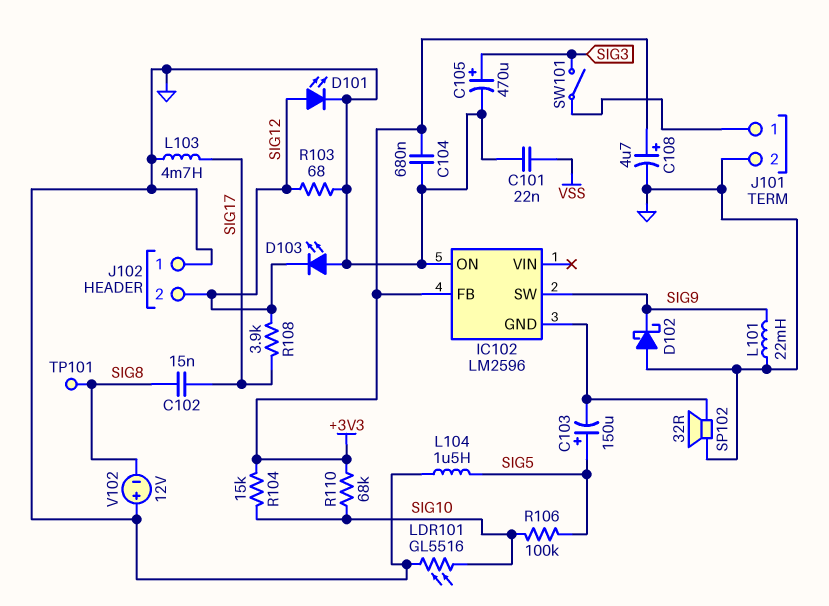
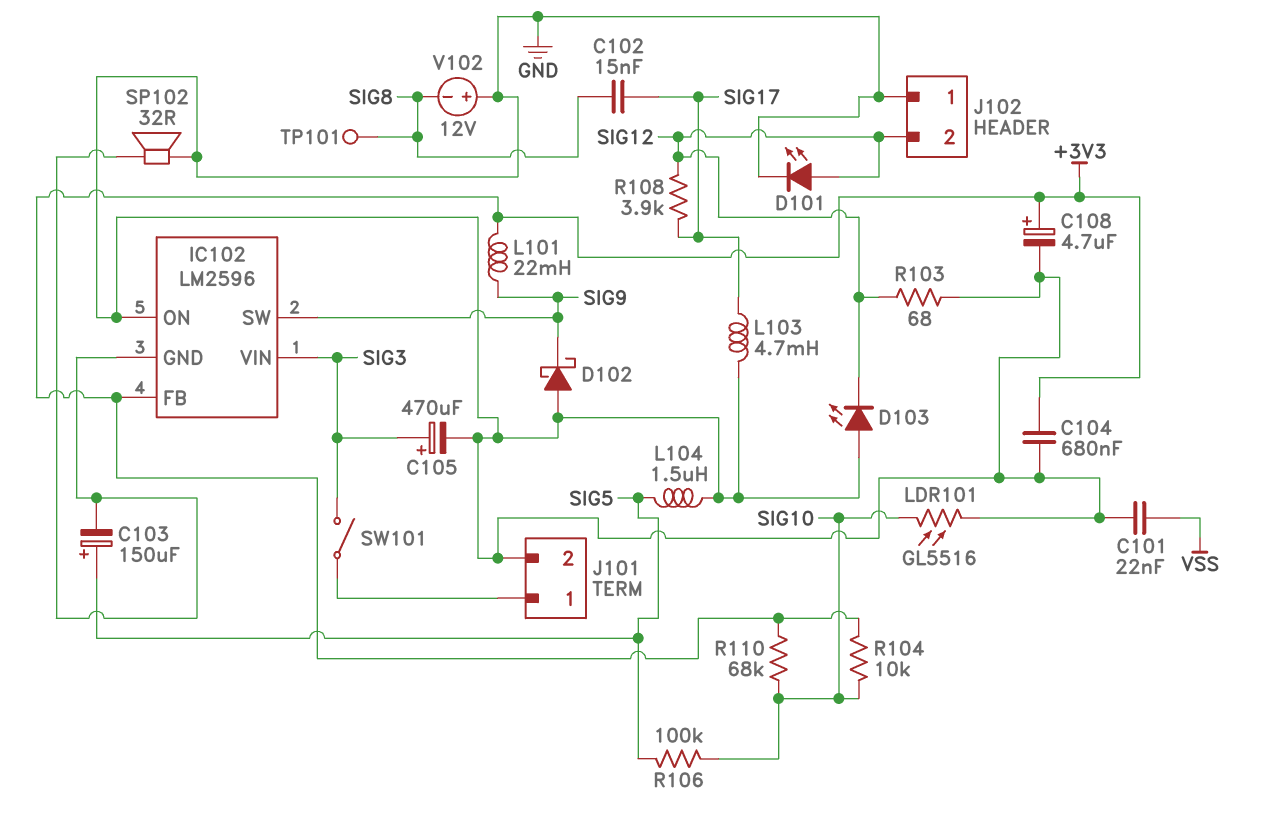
IC102 pin VIN: none -> SIG3
L101: 22mH (GND, SIG9) -> 22mH (+3V3, SIG9)
R104: 15k (+3V3, SIG10) -> 10k (+3V3, SIG10)

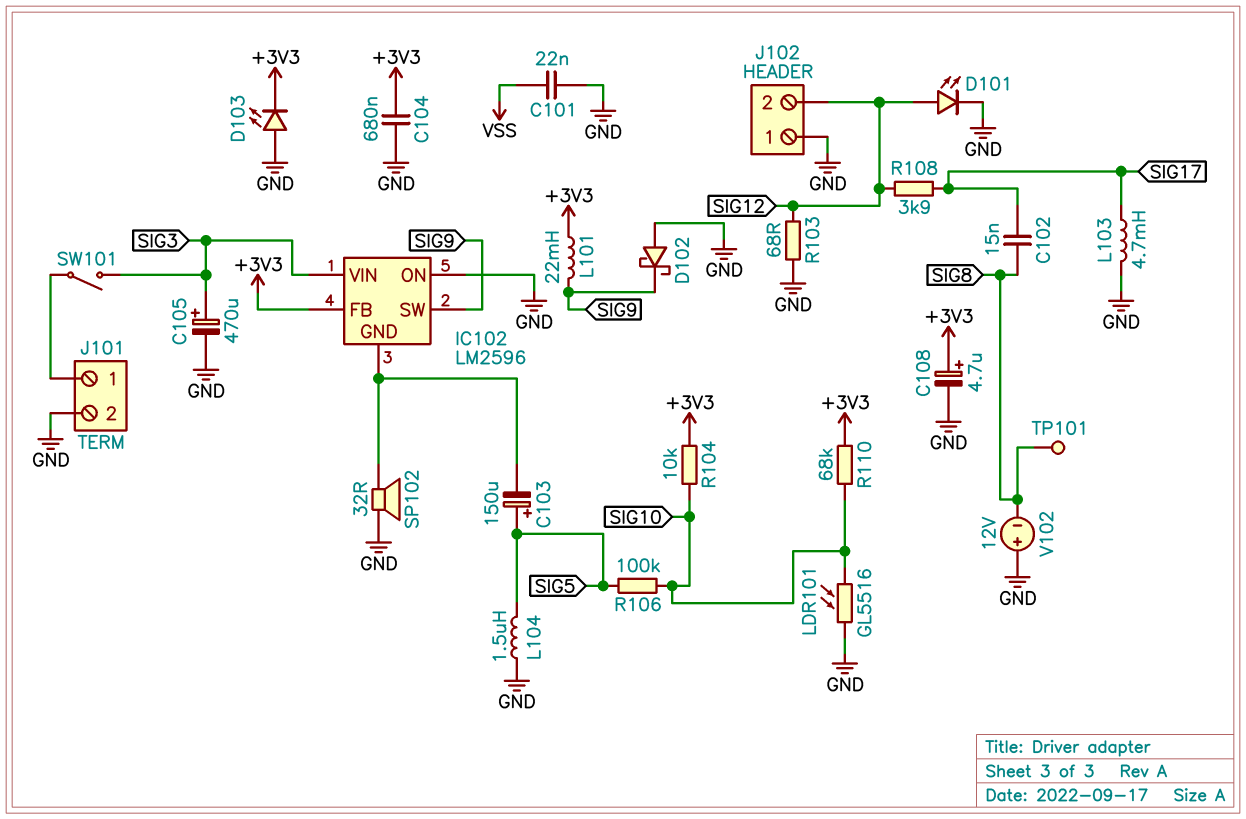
D103: LED (A GND, K SIG12) -> LED (A GND, K +3V3)

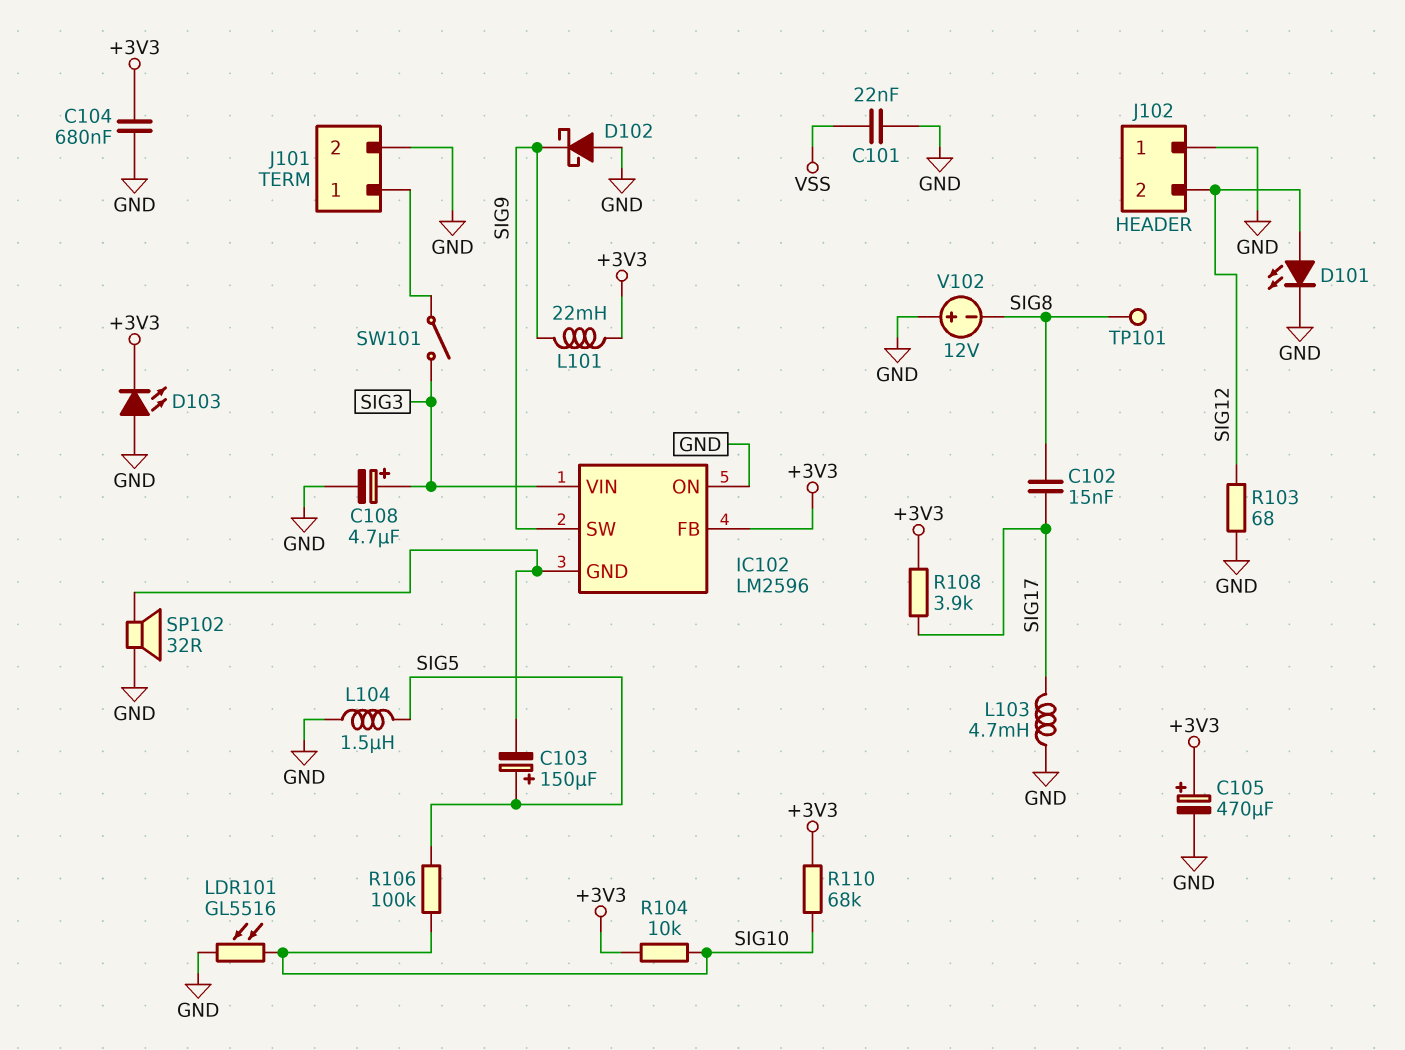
C105: 470uF (plus SIG3, minus GND) -> 470uF (plus +3V3, minus GND)
C108: 4.7uF (plus +3V3, minus GND) -> 4.7uF (plus SIG3, minus GND)
R108: 3.9k (SIG12, SIG17) -> 3.9k (+3V3, SIG17)

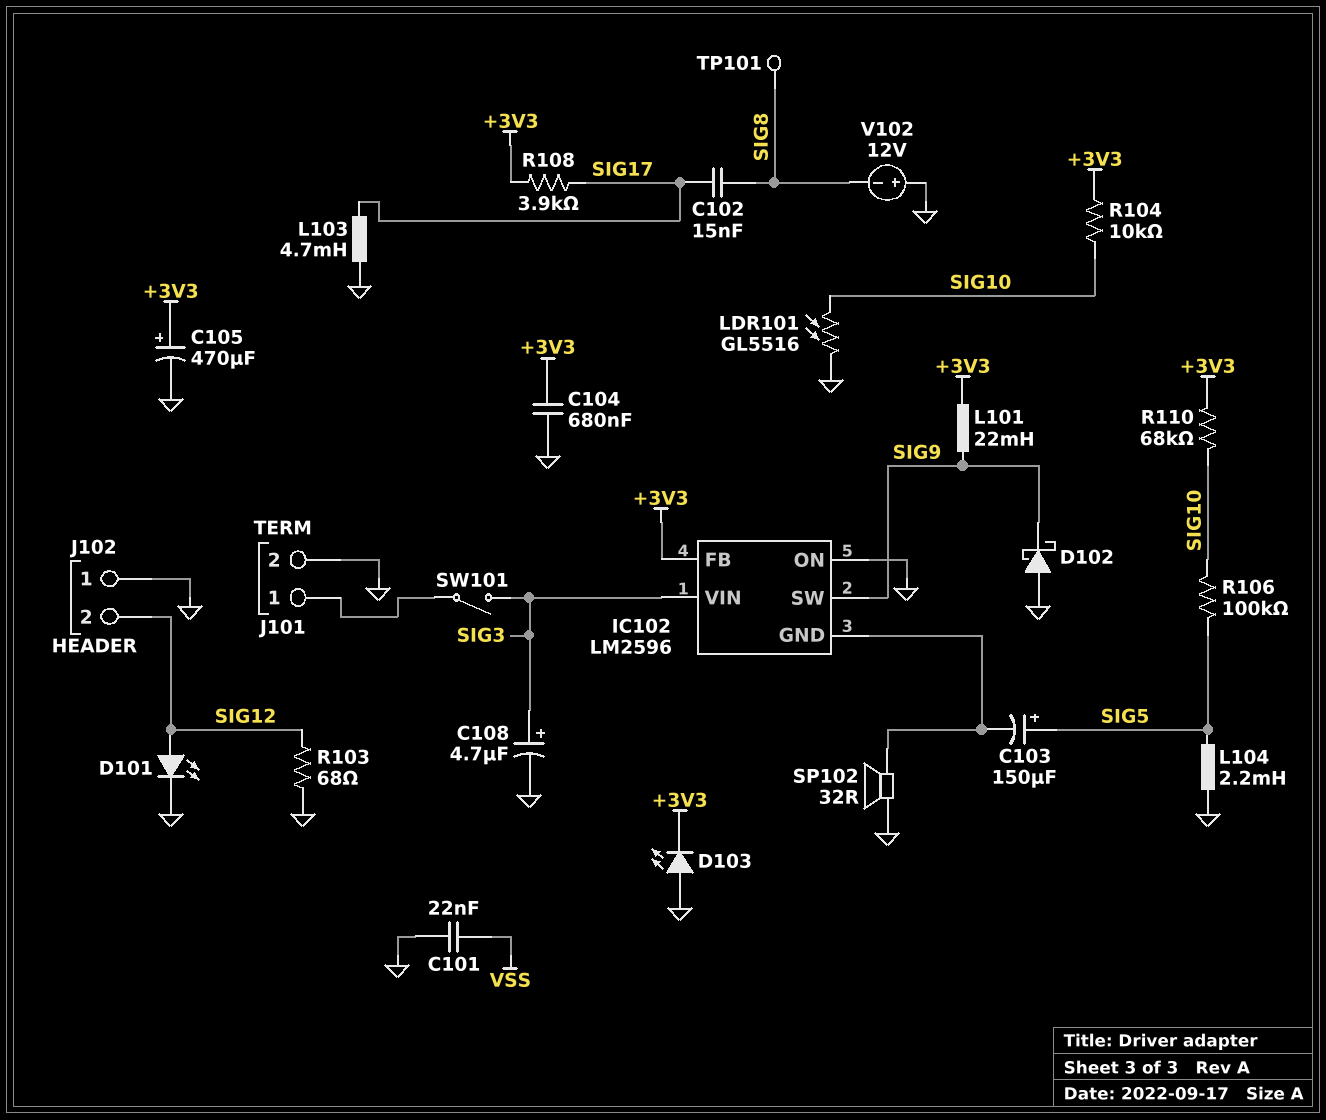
L104: 1.5uH (GND, SIG5) -> 2.2mH (GND, SIG5)

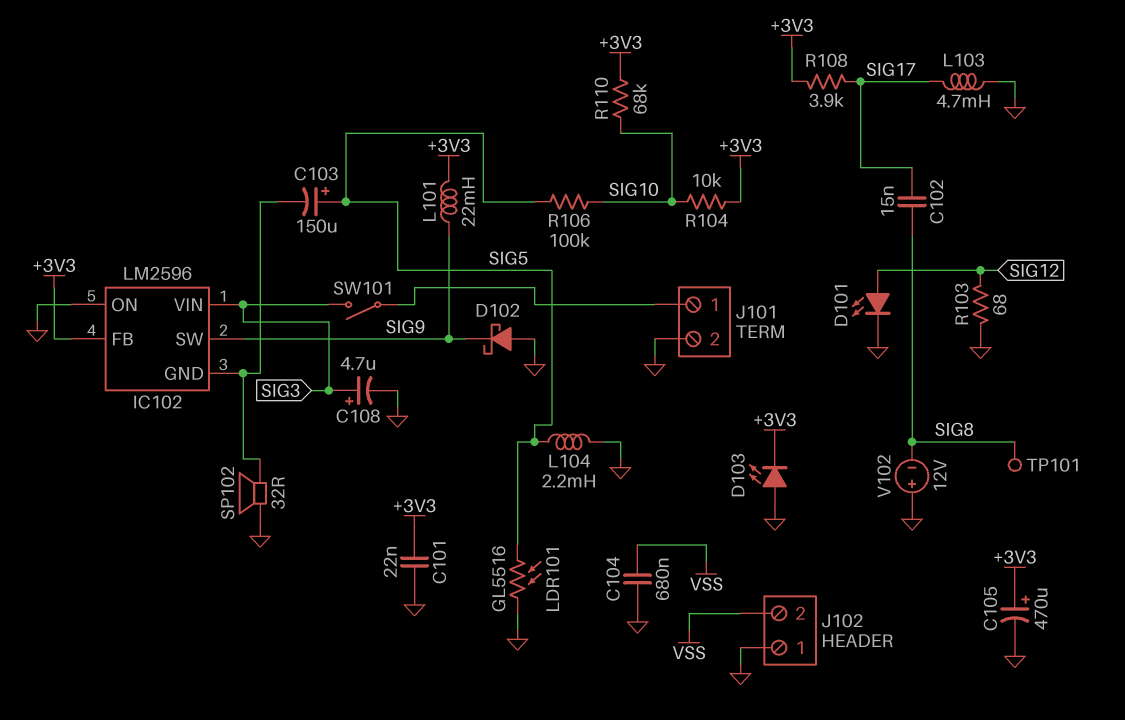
C101: 22nF (GND, VSS) -> 22nF (+3V3, GND)
C104: 680nF (+3V3, GND) -> 680nF (GND, VSS)
J102 pin 2: SIG12 -> VSS
LDR101: GL5516 (GND, SIG10) -> GL5516 (GND, SIG5)

